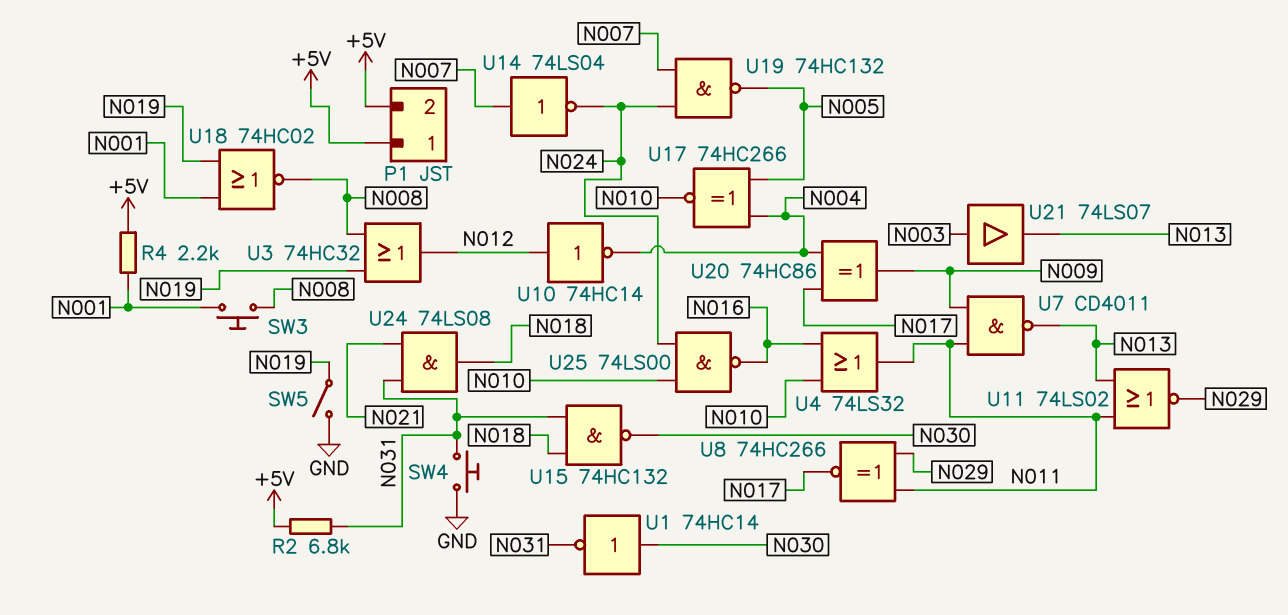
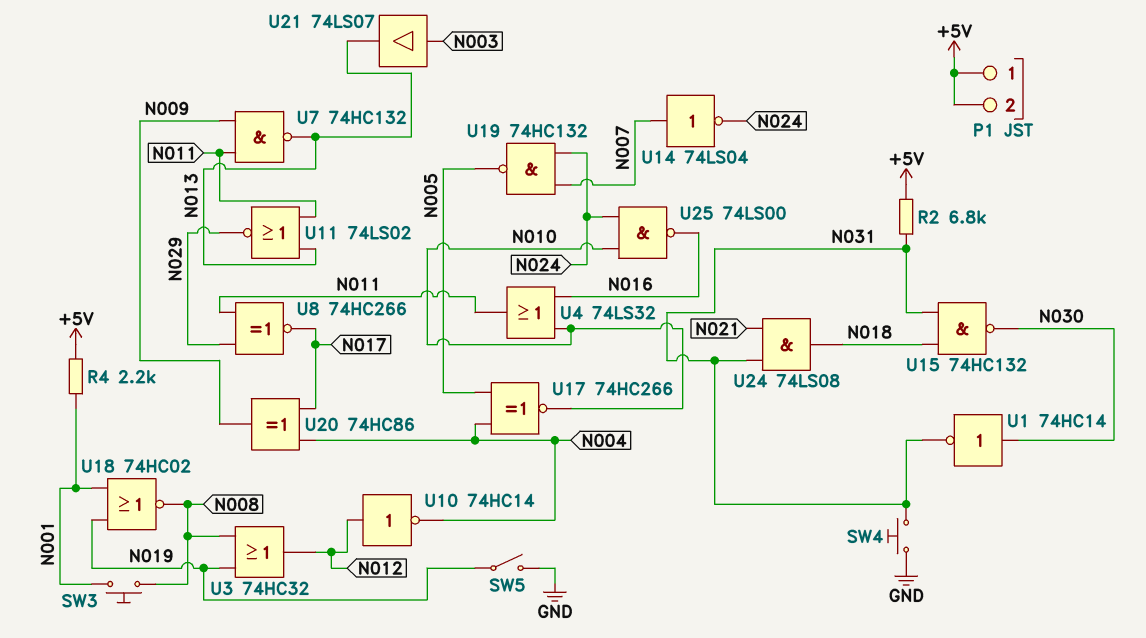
U7: NAND CD4011 (in N009, in N011, out N013) -> NAND 74HC132 (in N009, in N011, out N013)

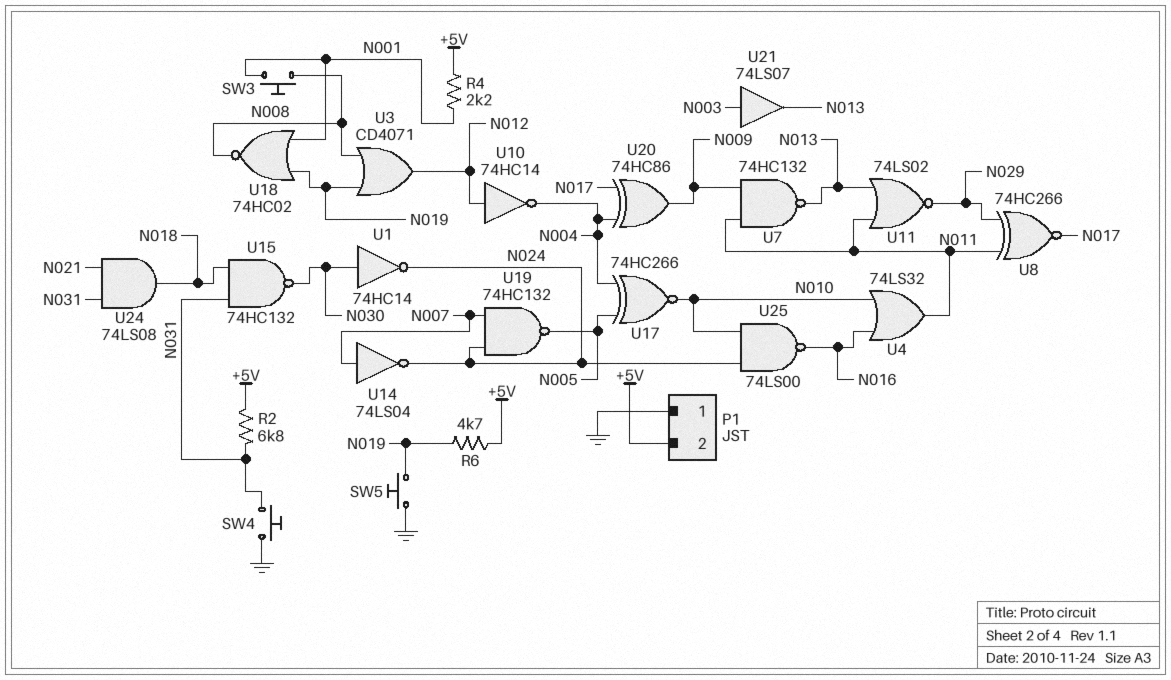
P1 pin 1: +5V -> GND
R6: none -> 4.7k (+5V, N019)
SW5: switch (GND, N019) -> button (GND, N019)
U1: NOT 74HC14 (in N030, out N031) -> NOT 74HC14 (in N030, out N024)
U3: OR 74HC32 (in N008, in N019, out N012) -> OR CD4071 (in N008, in N019, out N012)

